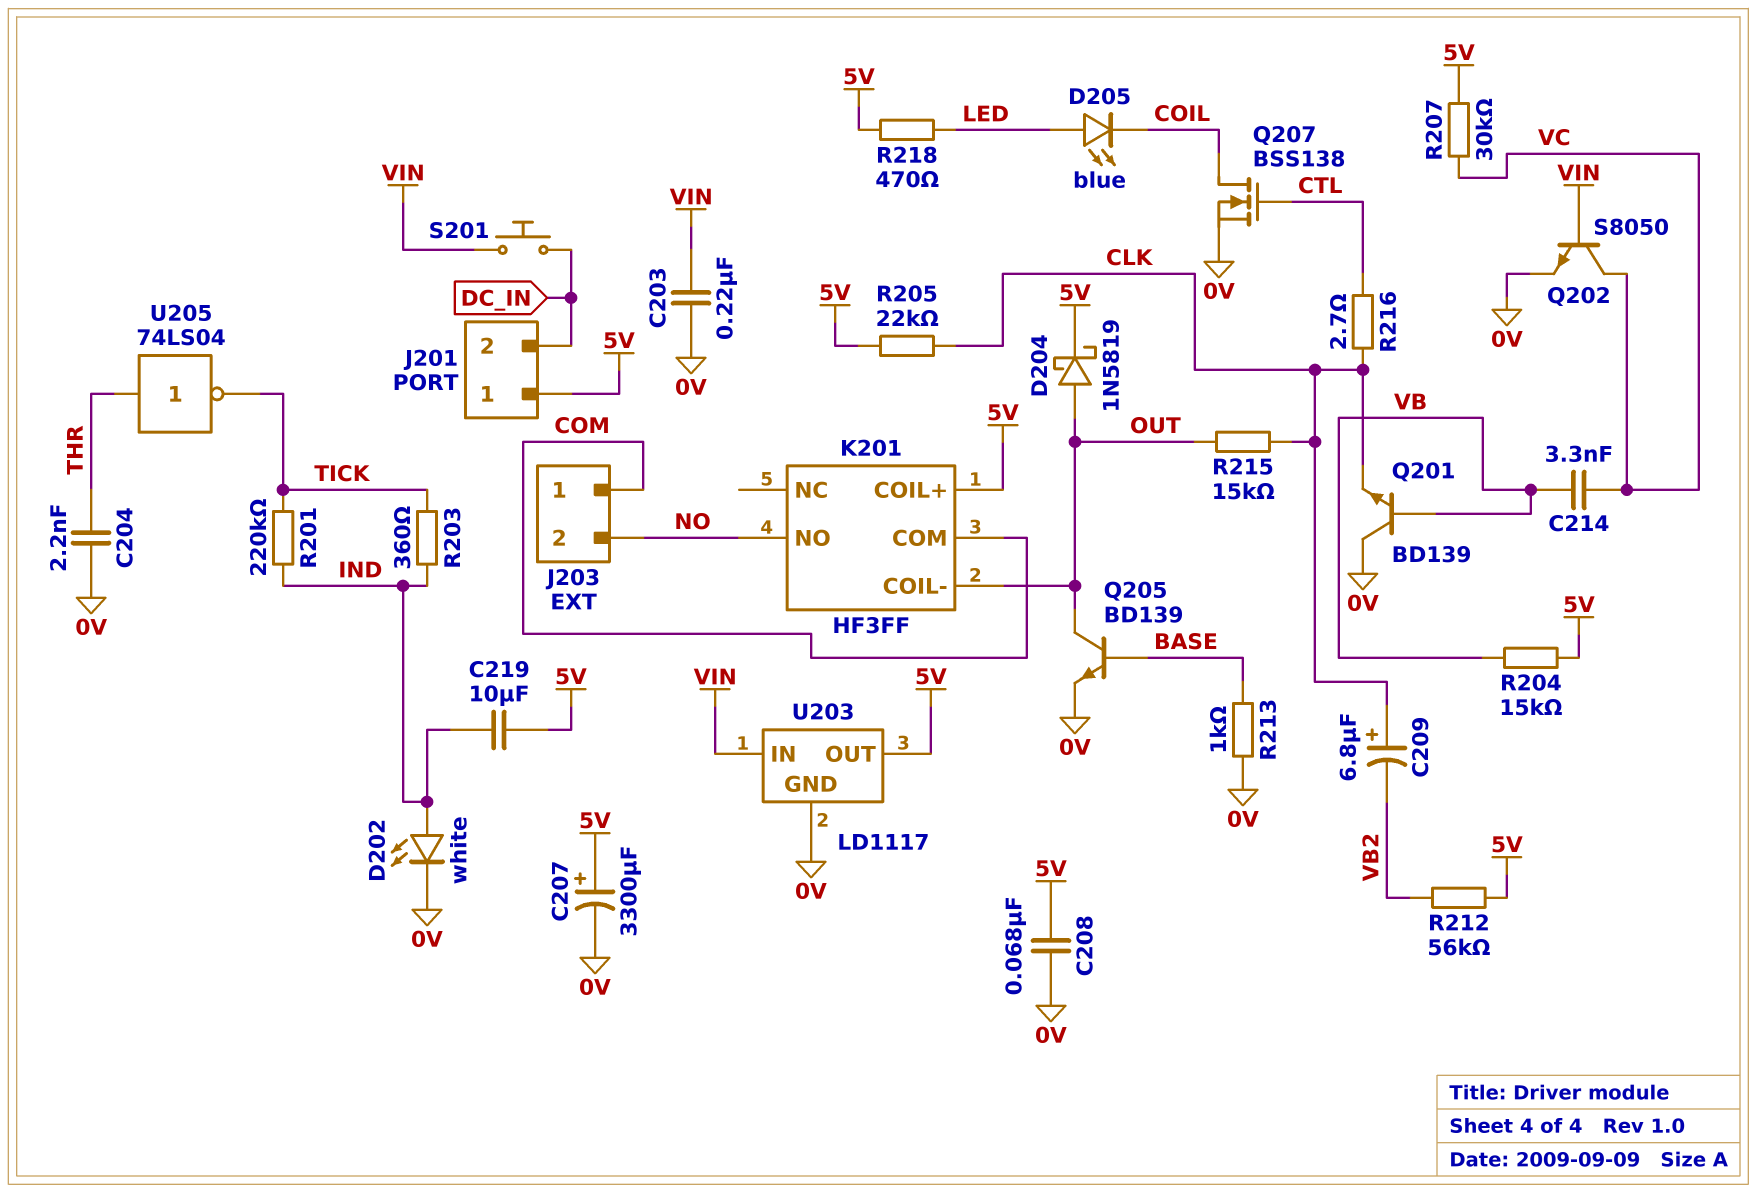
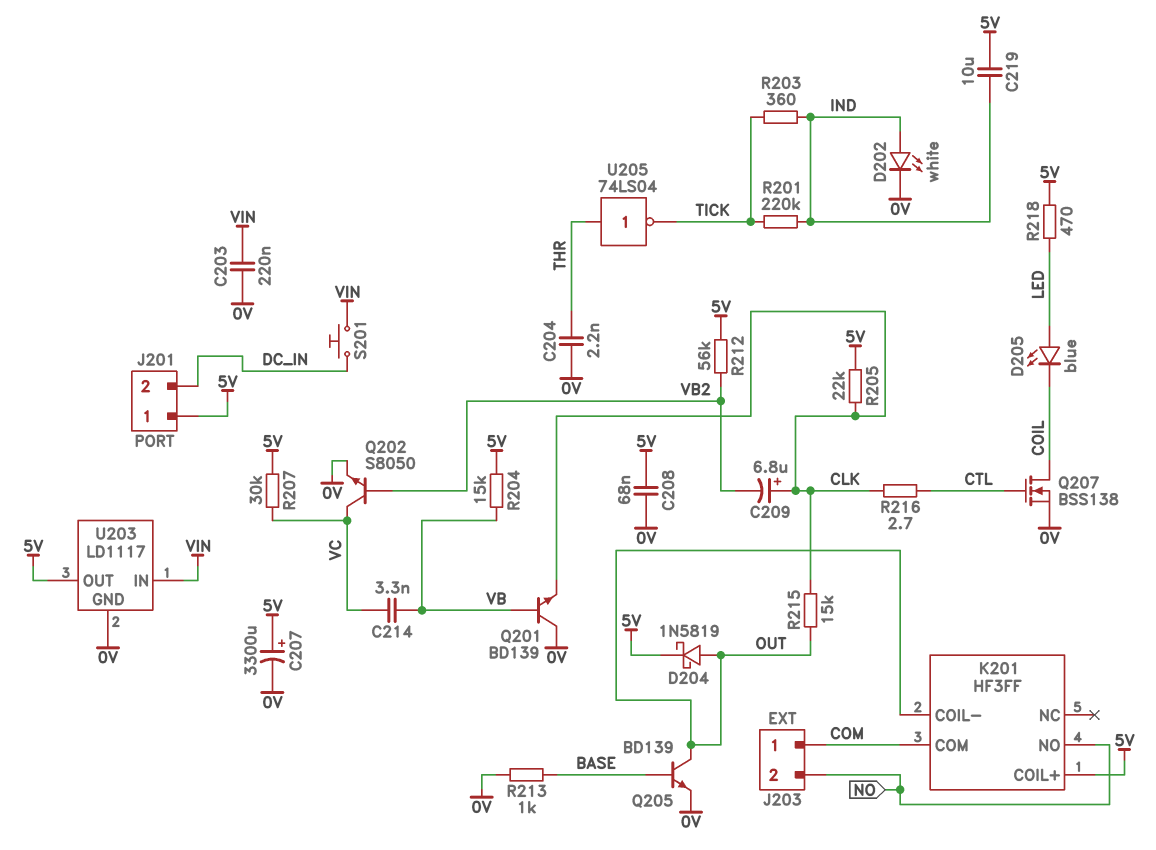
Q202: NPN S8050 (B VIN, C VC, E 0V) -> NPN S8050 (B VB2, C VC, E 0V)

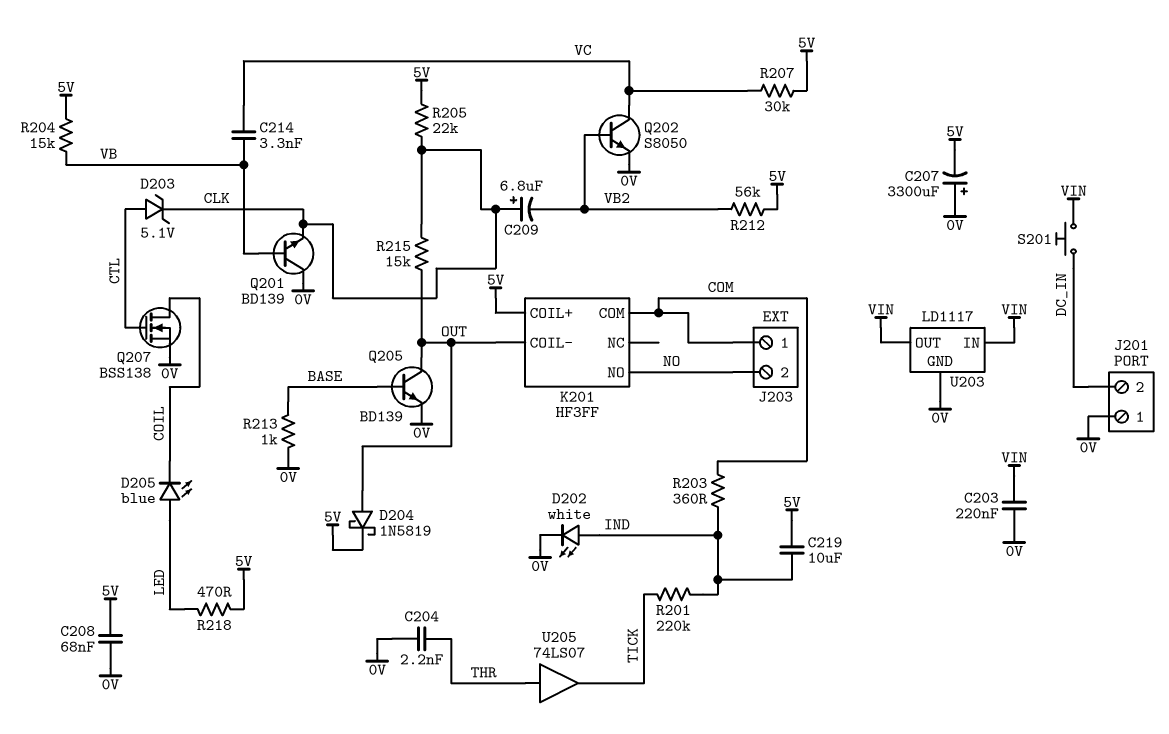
C207: 3300uF (plus 5V, minus 0V) -> 3300uF (plus 0V, minus 5V)
D203: none -> zener 5.1V (A CTL, K CLK)
J201 pin 1: 5V -> 0V
R203: 360 (IND, TICK) -> 360 (COM, IND)
R216: 2.7 (CLK, CTL) -> none
U203 pin OUT: 5V -> VIN
U205: NOT 74LS04 (in THR, out TICK) -> buffer 74LS07 (in THR, out TICK)

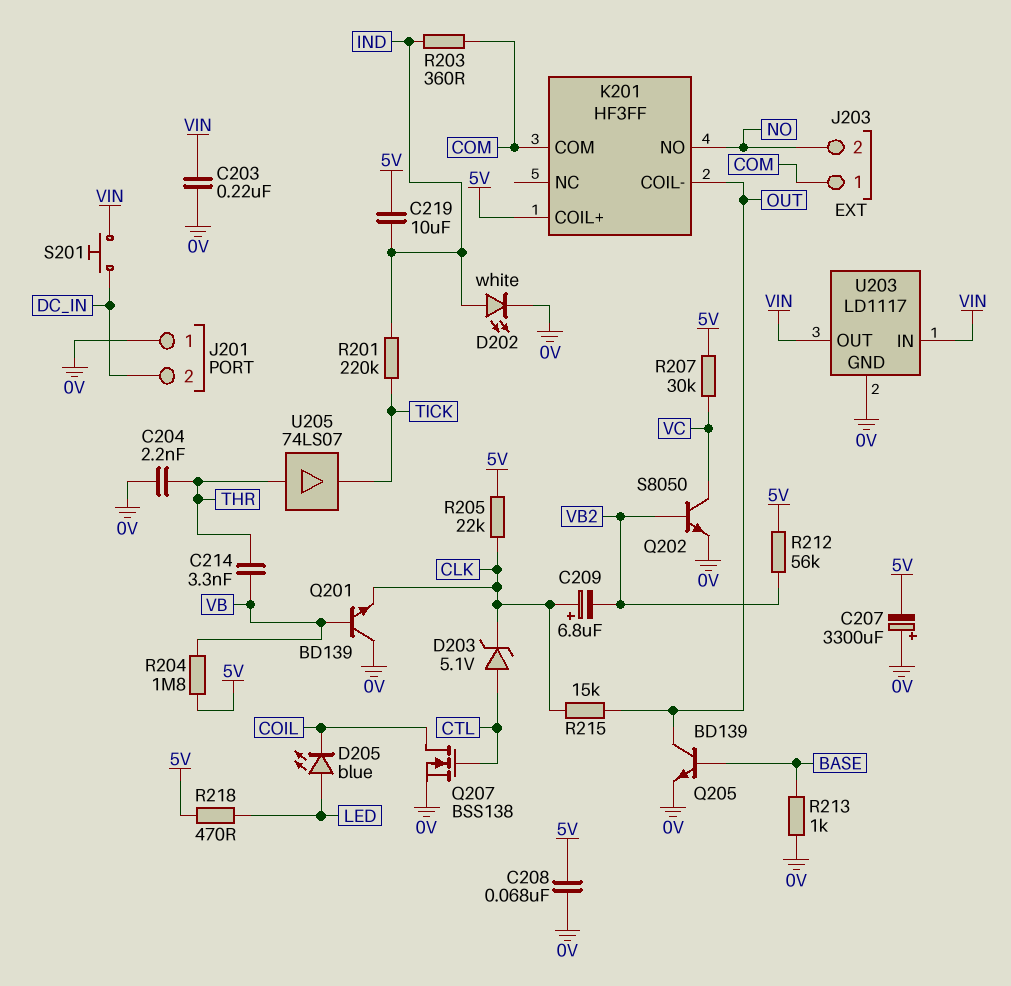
C214: 3.3nF (VB, VC) -> 3.3nF (THR, VB)
D204: schottky 1N5819 (A OUT, K 5V) -> none
R204: 15k (5V, VB) -> 1.8M (5V, VB)

